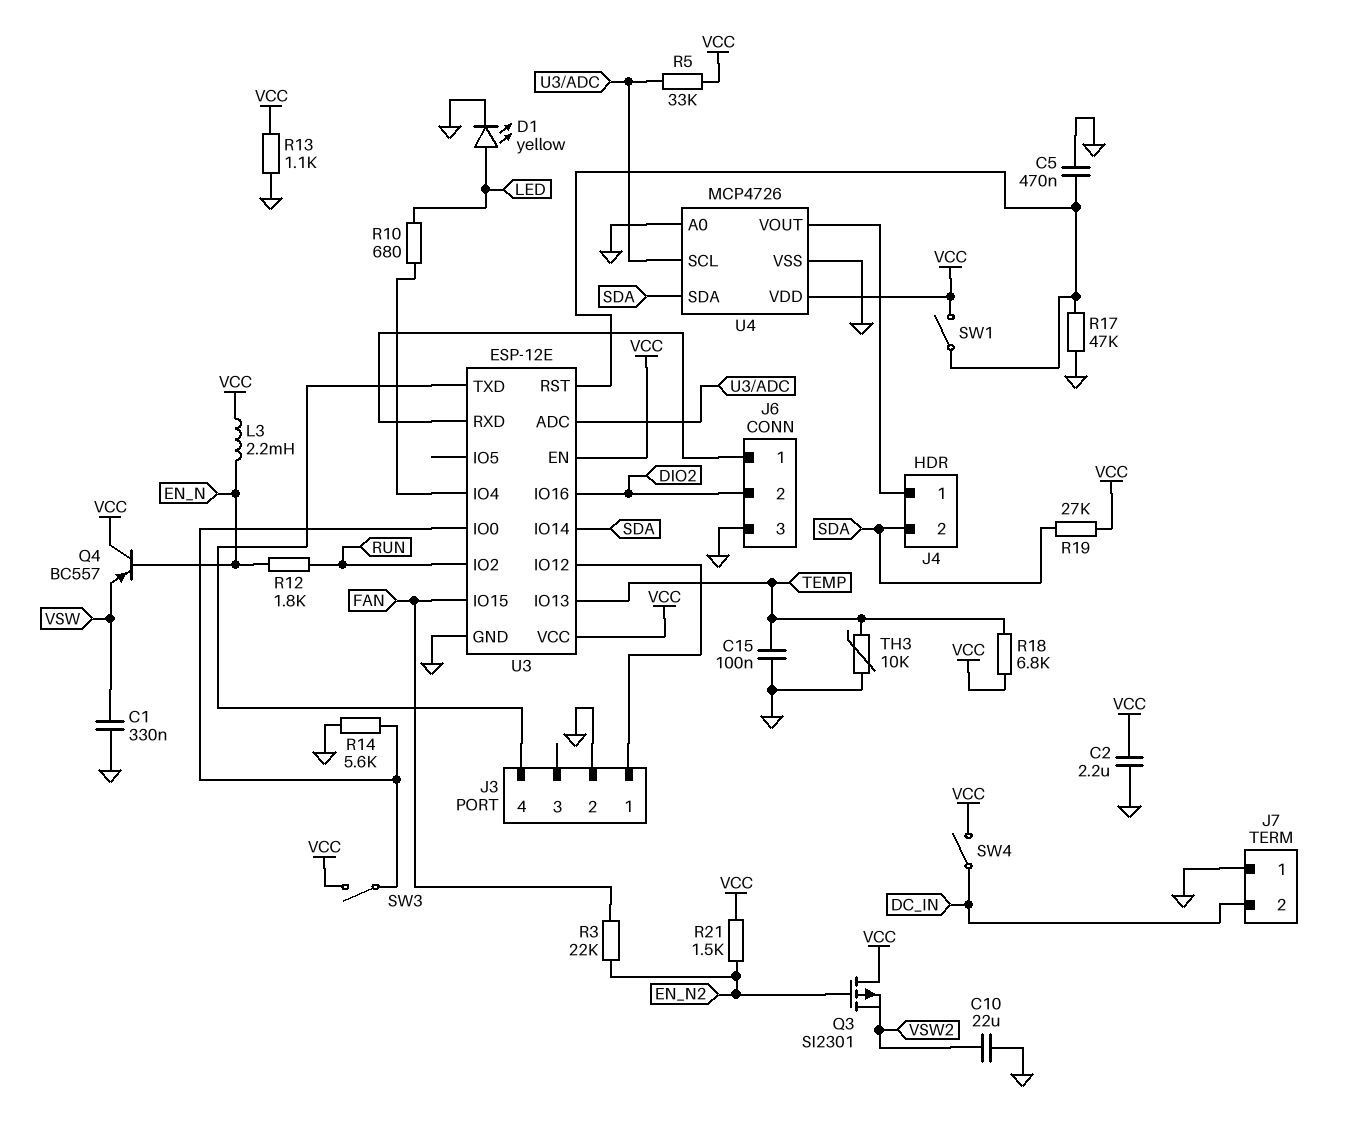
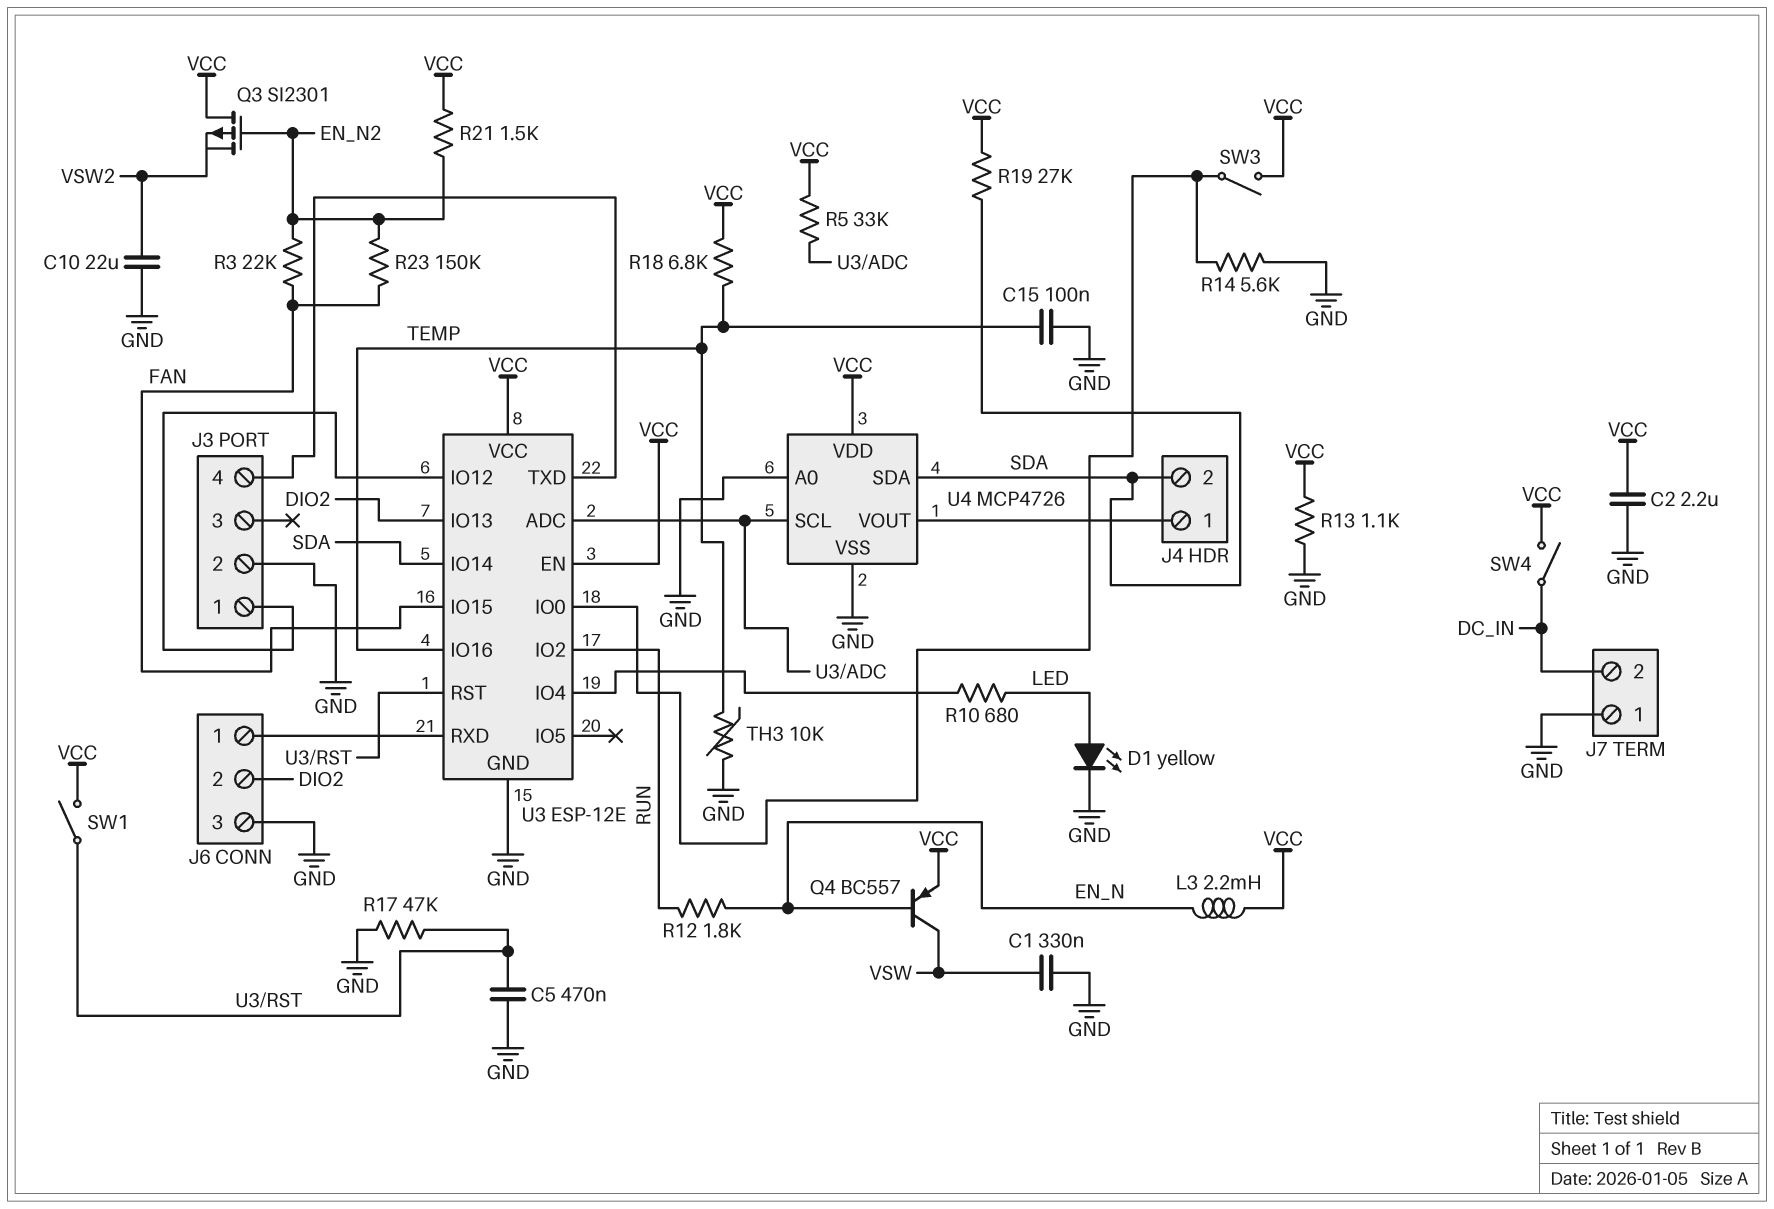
Q4: PNP BC557 (B EN_N, C VCC, E VSW) -> PNP BC557 (B EN_N, C VSW, E VCC)
R23: none -> 150k (EN_N2, FAN)
U3 pin IO13: TEMP -> DIO2
U3 pin IO16: DIO2 -> TEMP

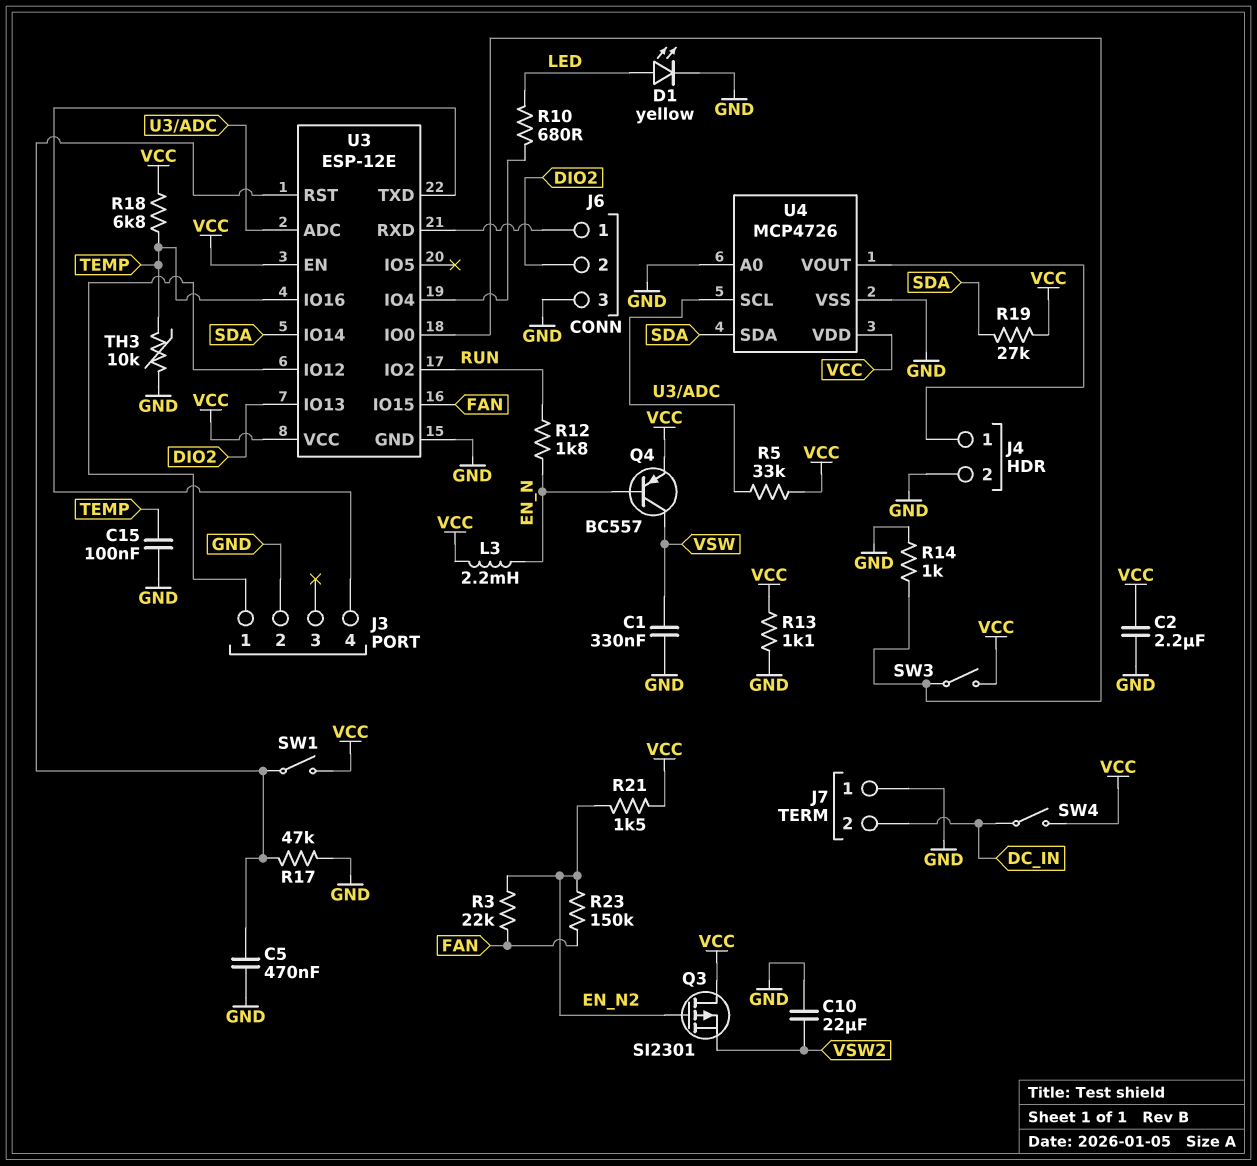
J4 pin 2: SDA -> GND
R14: 5.6k (GND, U3/IO0) -> 1k (GND, U3/IO0)

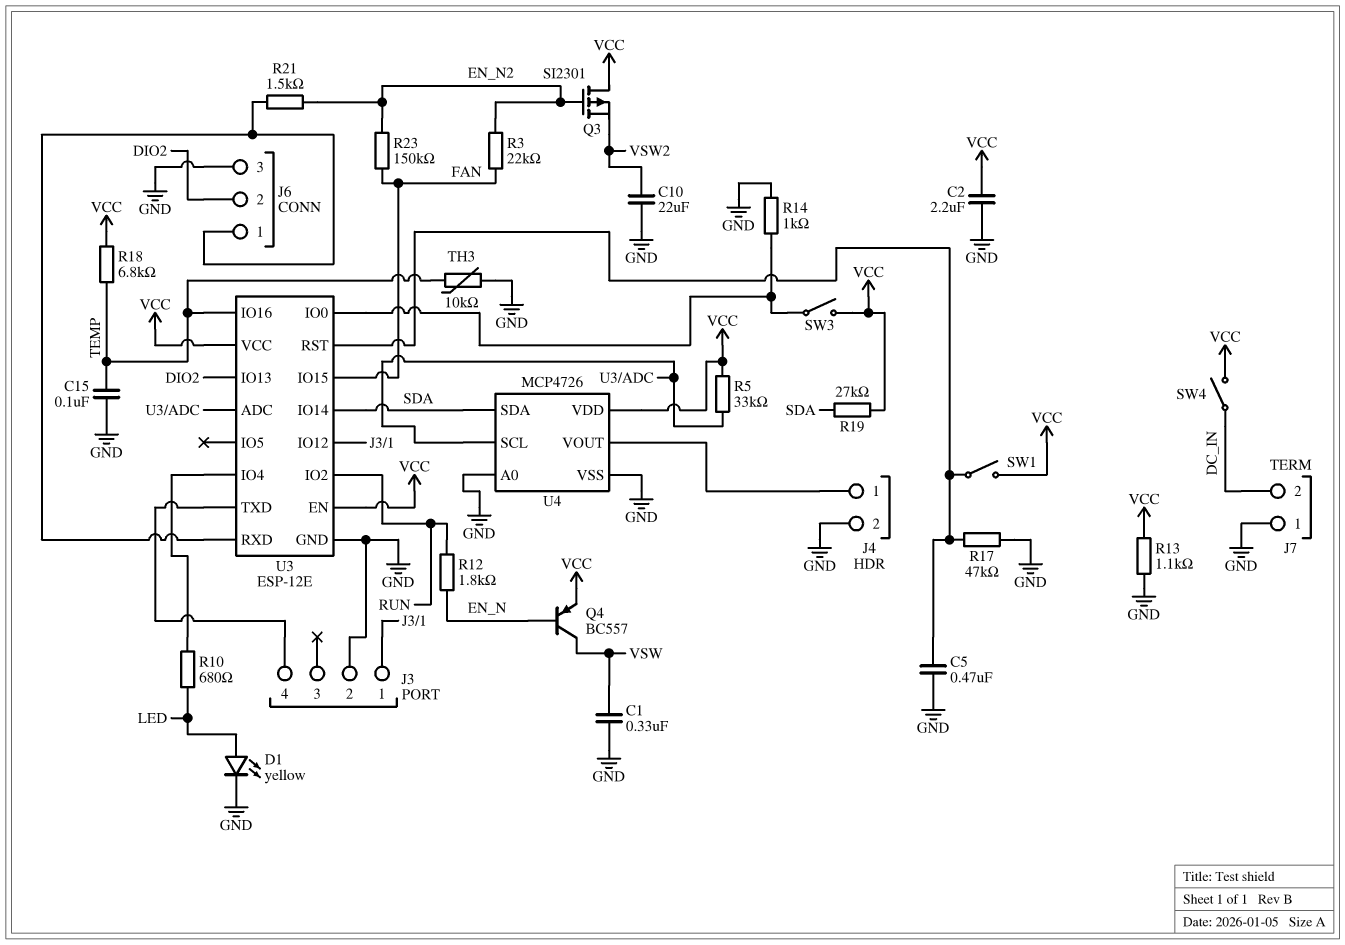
L3: 2.2mH (EN_N, VCC) -> none
R21: 1.5k (EN_N2, VCC) -> 1.5k (EN_N2, J6/1)

